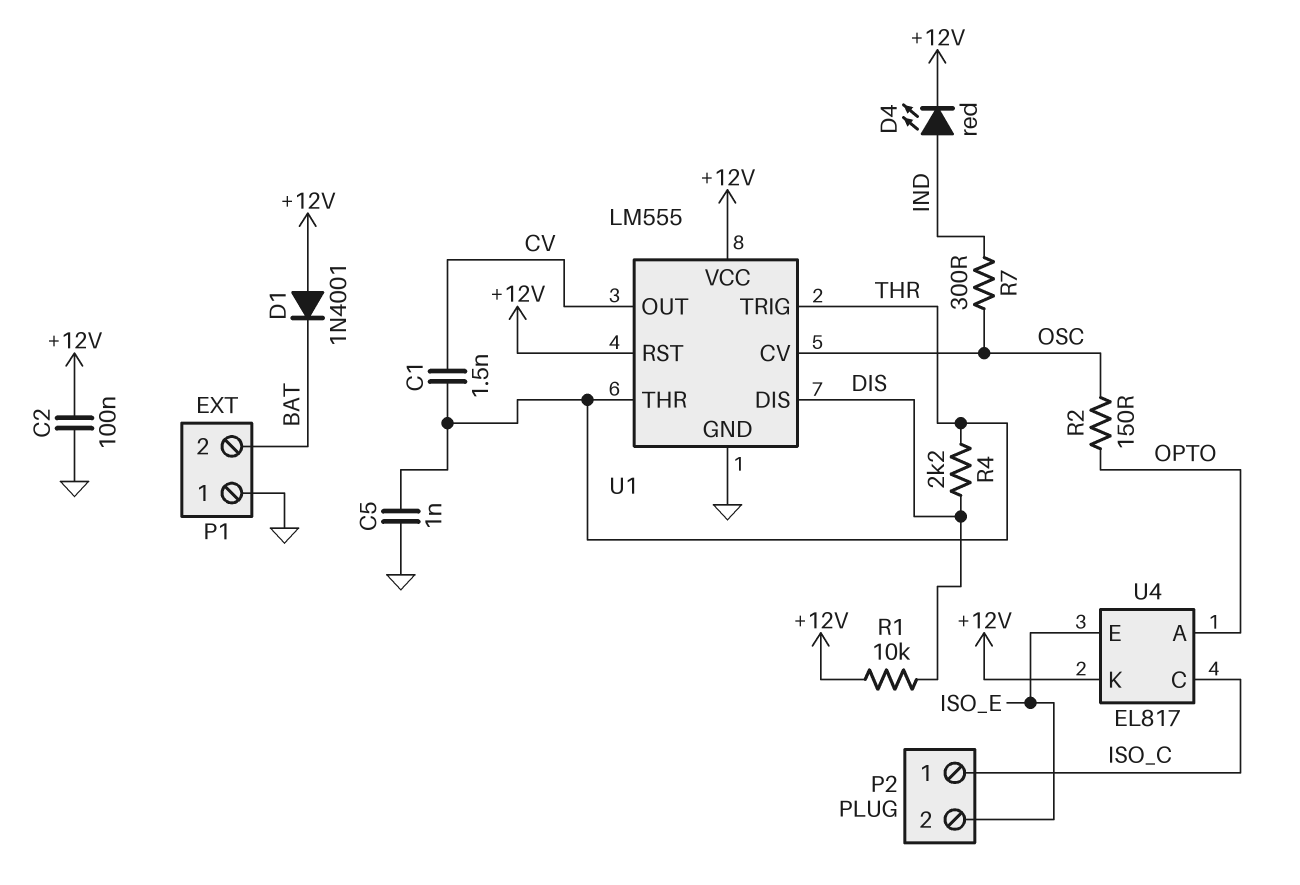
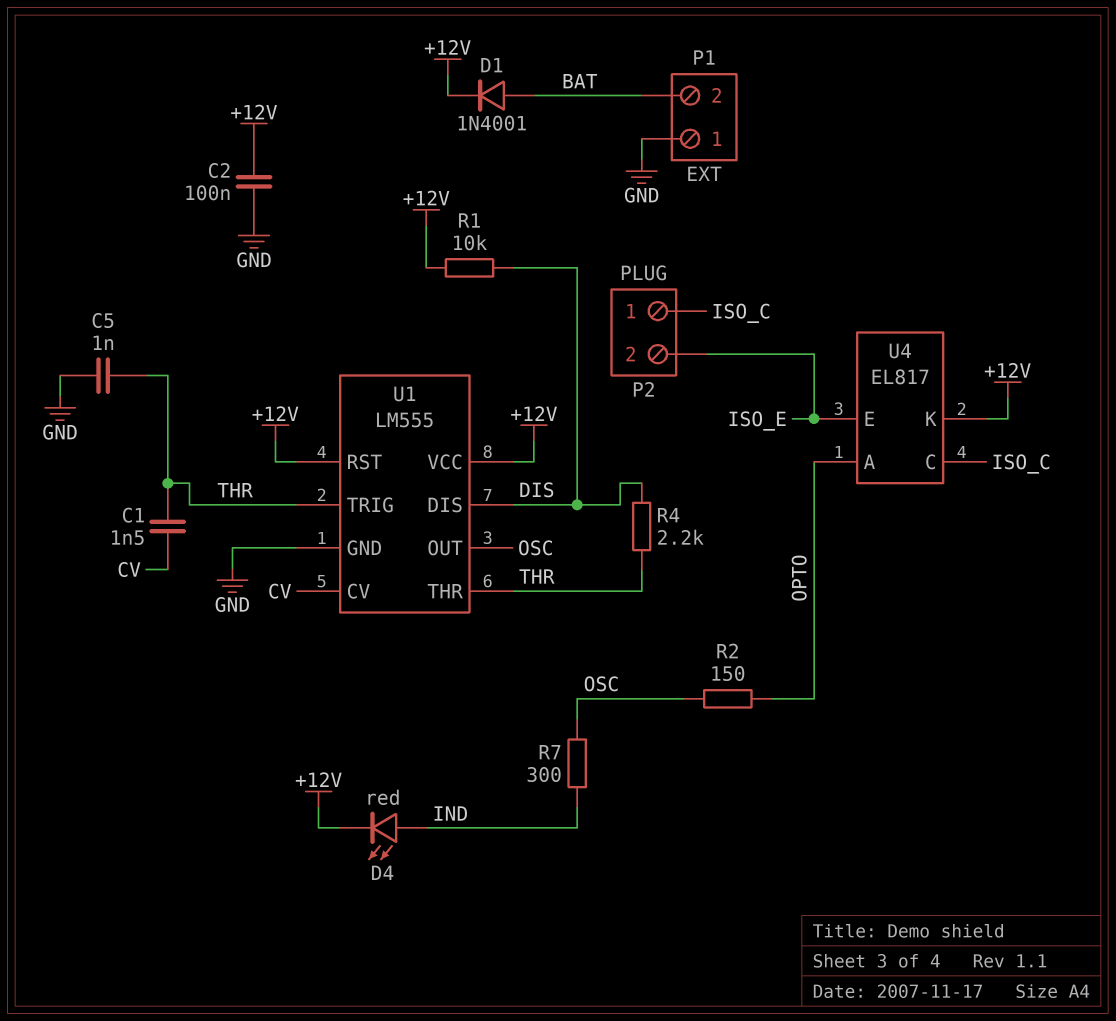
D1: diode 1N4001 (A +12V, K BAT) -> diode 1N4001 (A BAT, K +12V)
U1 pin CV: OSC -> CV
U1 pin OUT: CV -> OSC

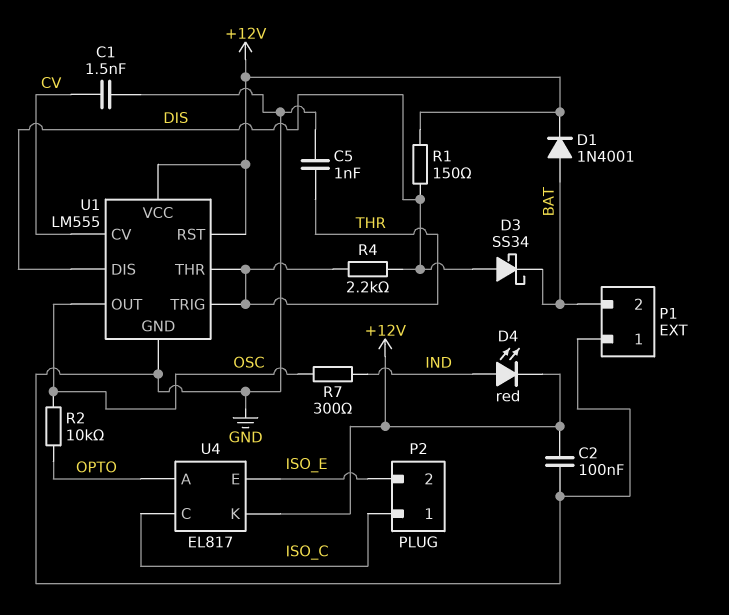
C1: 1.5nF (CV, THR) -> 1.5nF (CV, GND)
D3: none -> schottky SS34 (A DIS, K BAT)
R1: 10k (+12V, DIS) -> 150 (+12V, DIS)
R2: 150 (OPTO, OSC) -> 10k (OPTO, OSC)

